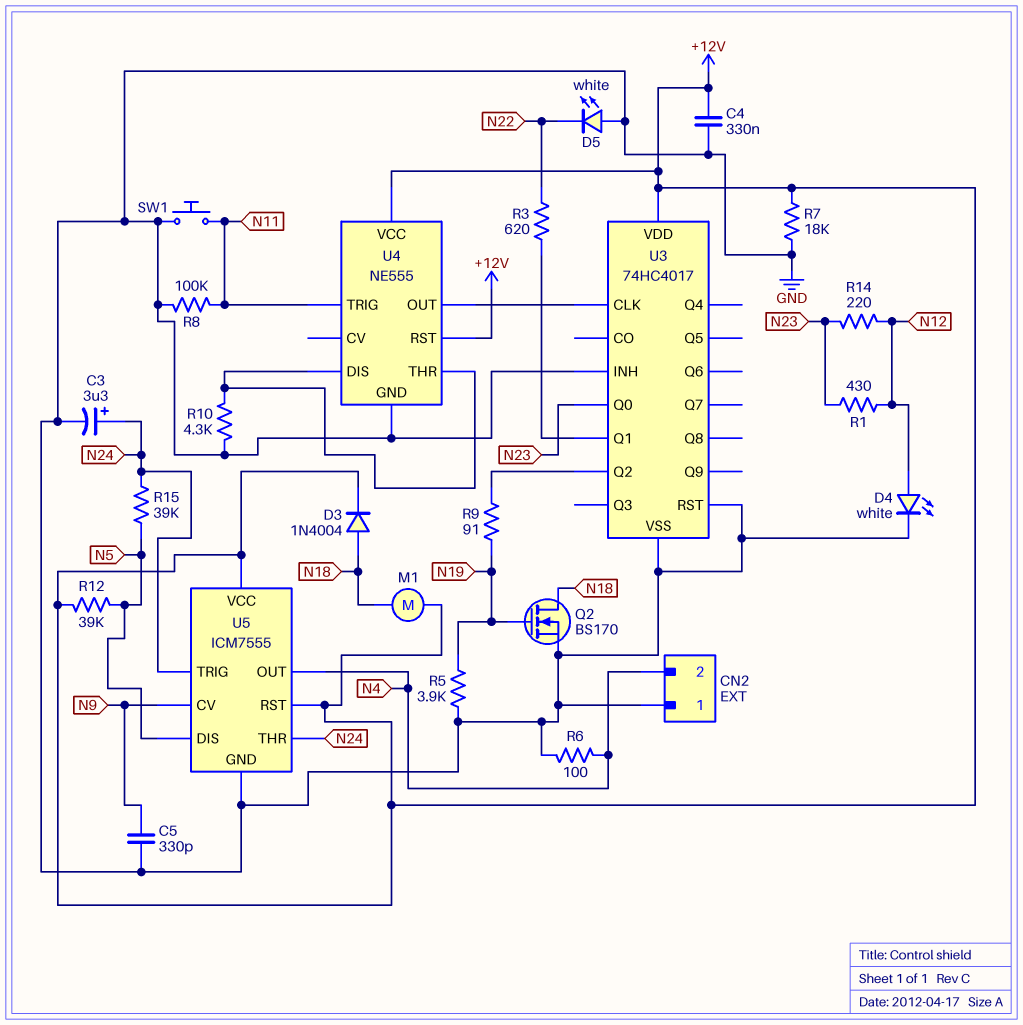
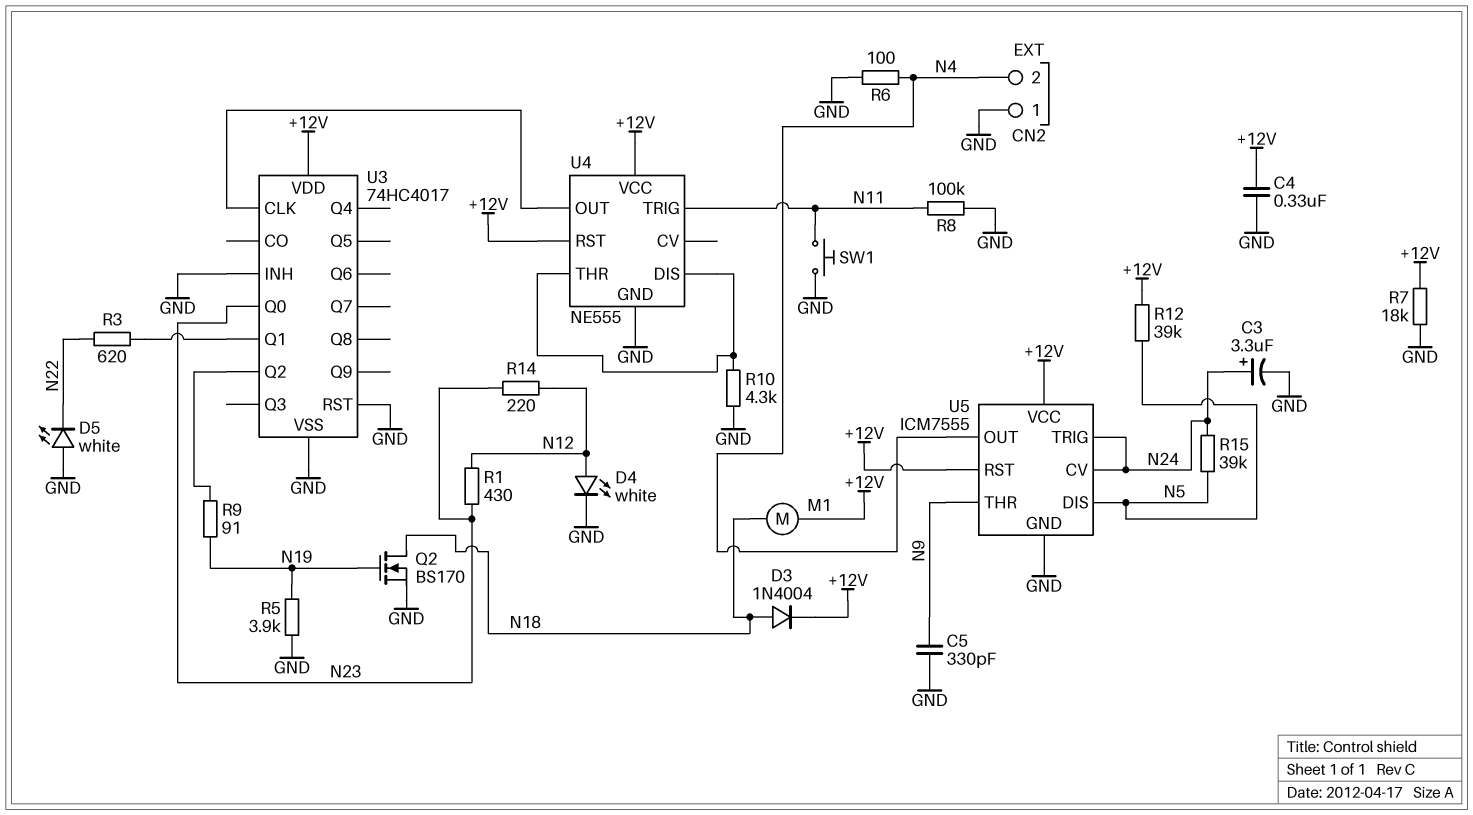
U5 pin CV: N9 -> N24
U5 pin THR: N24 -> N9

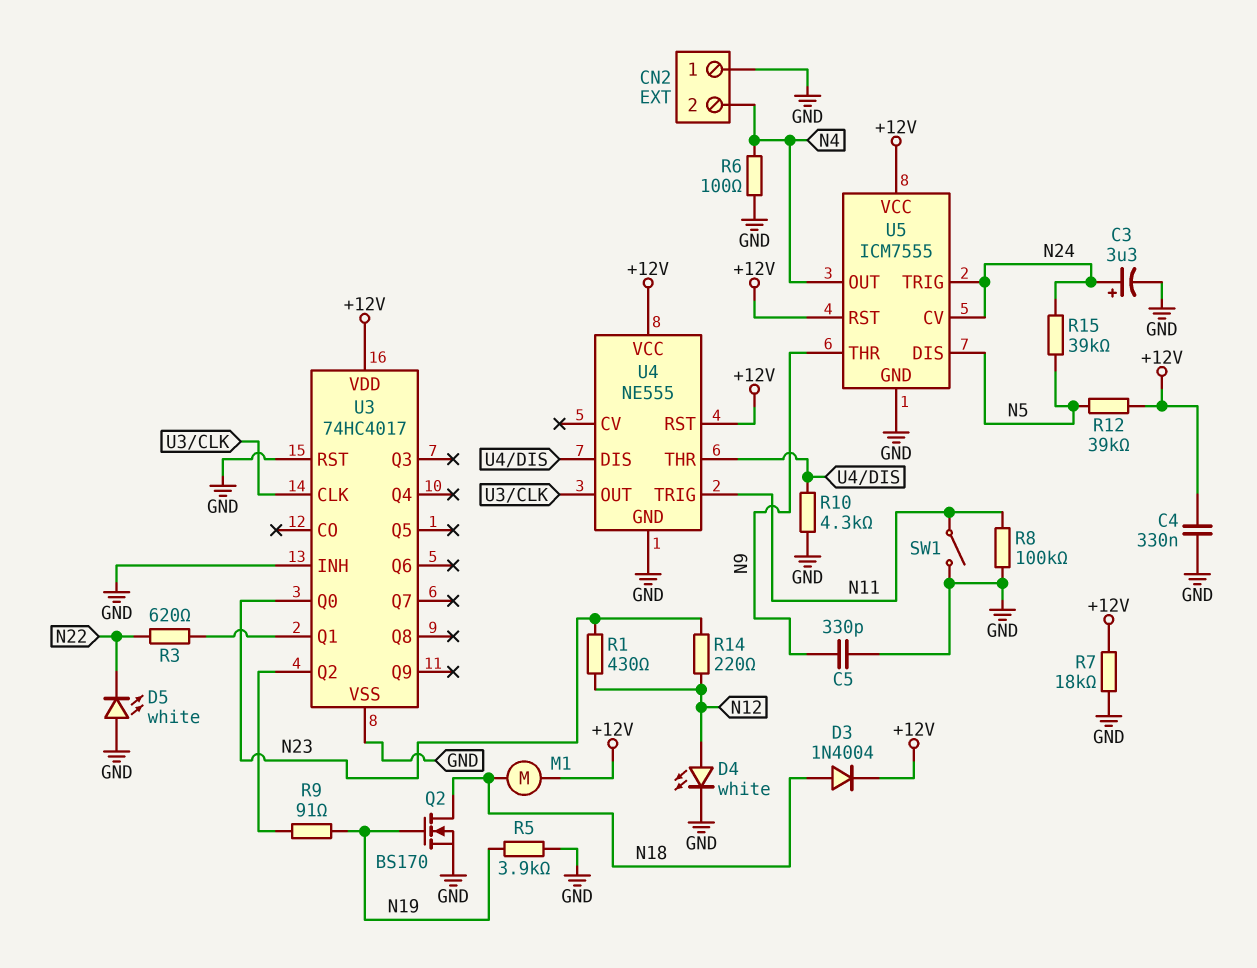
SW1: button (GND, N11) -> switch (GND, N11)

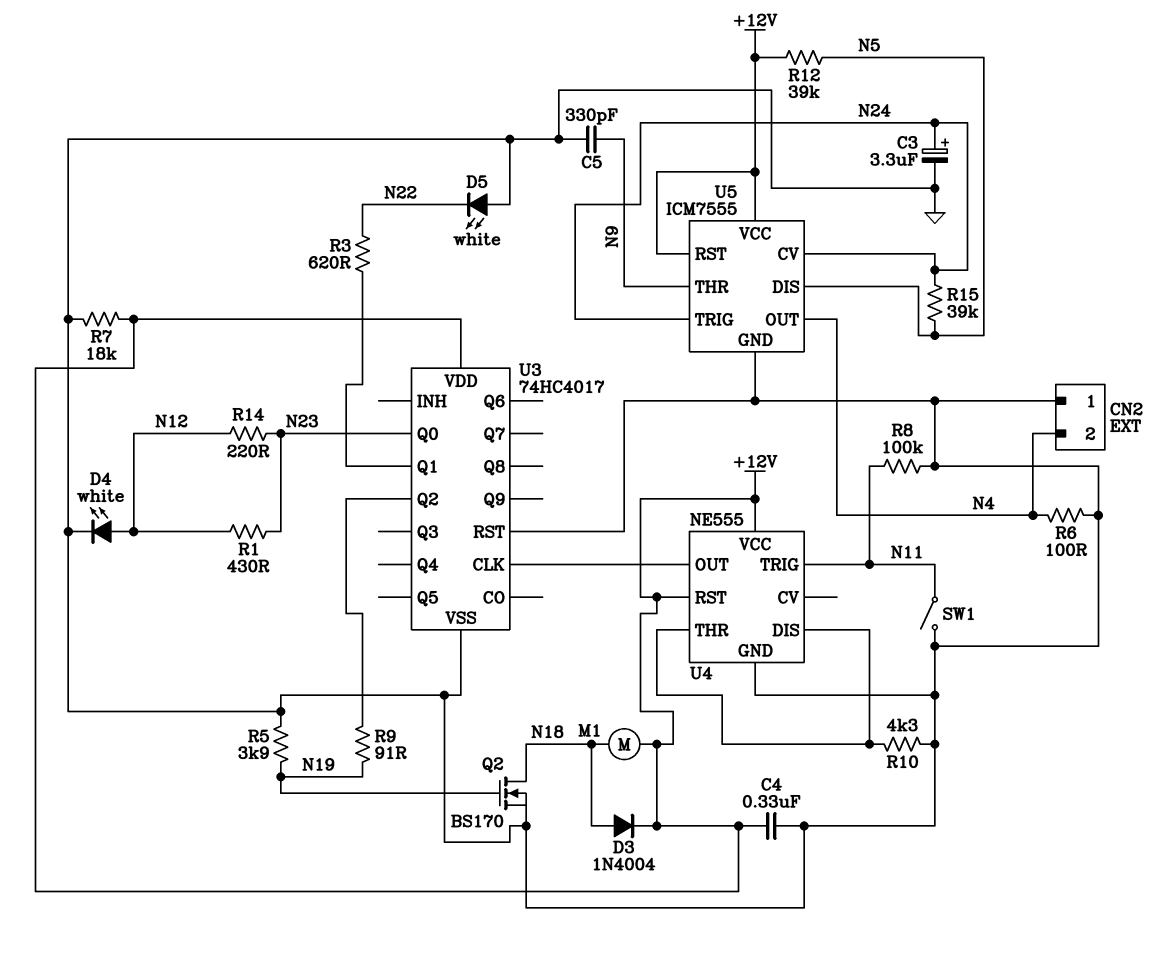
U3 pin INH: GND -> none

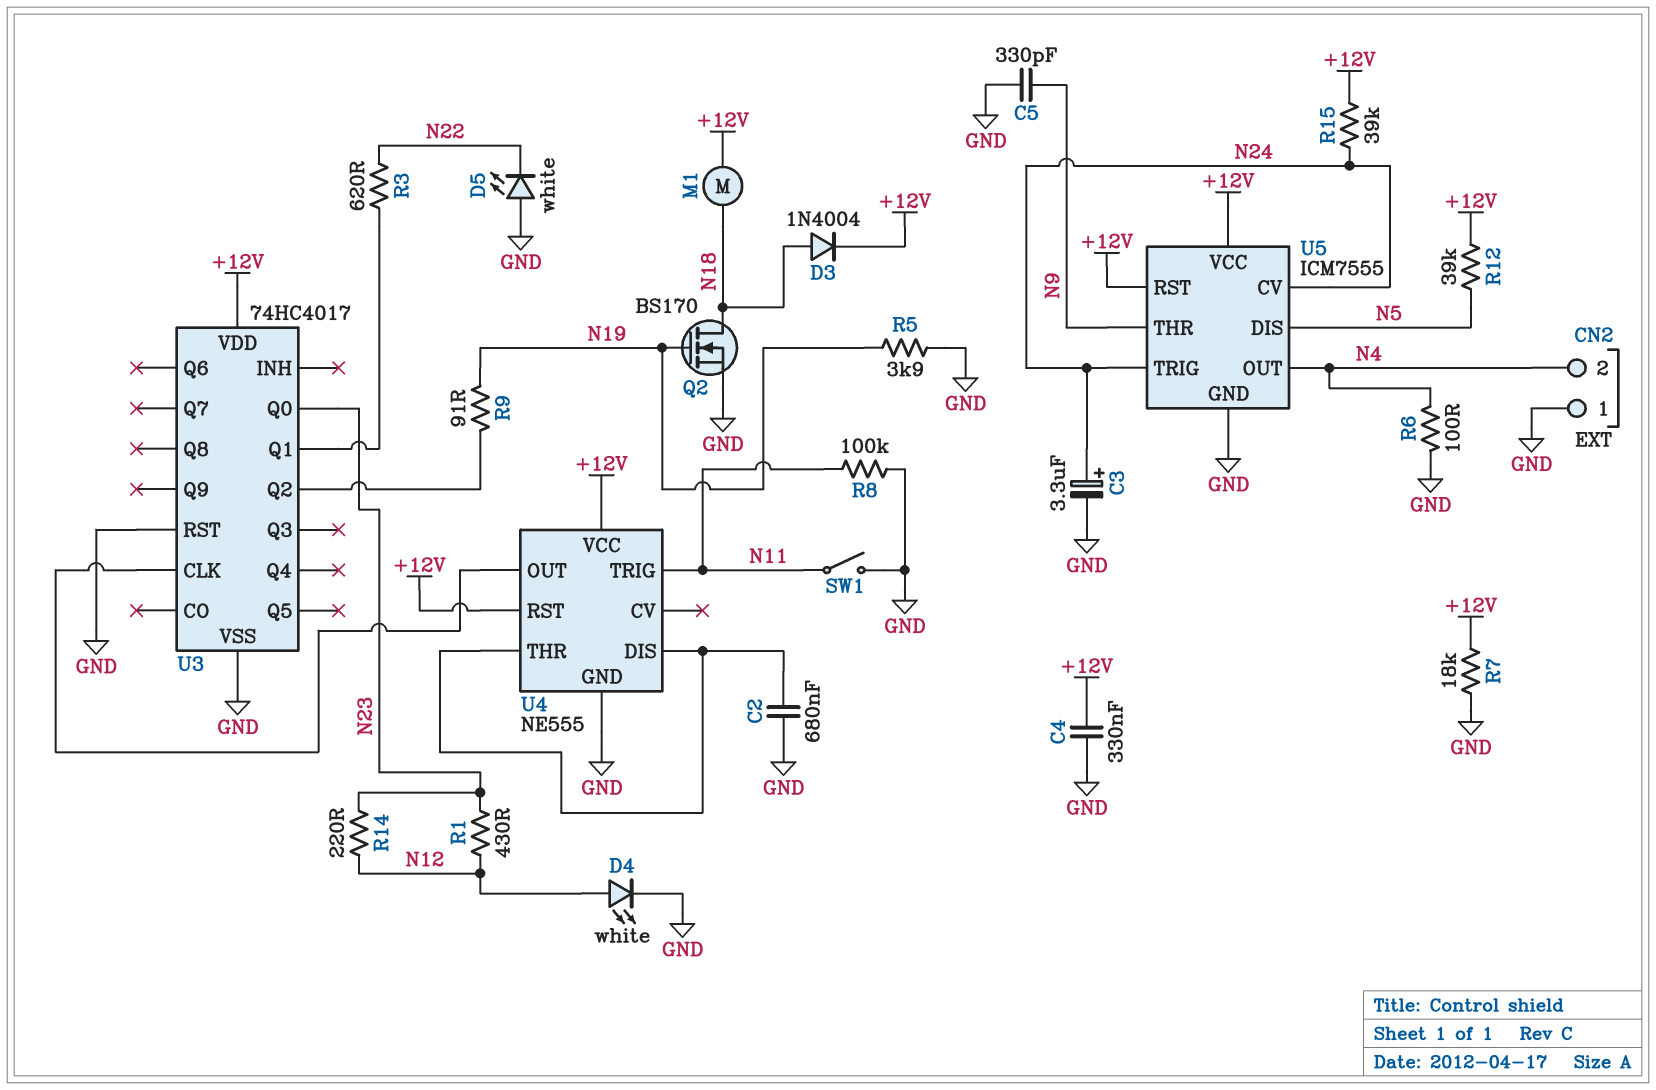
C2: none -> 680nF (GND, U4/DIS)
R10: 4.3k (GND, U4/DIS) -> none
R15: 39k (N5, N24) -> 39k (+12V, N24)

